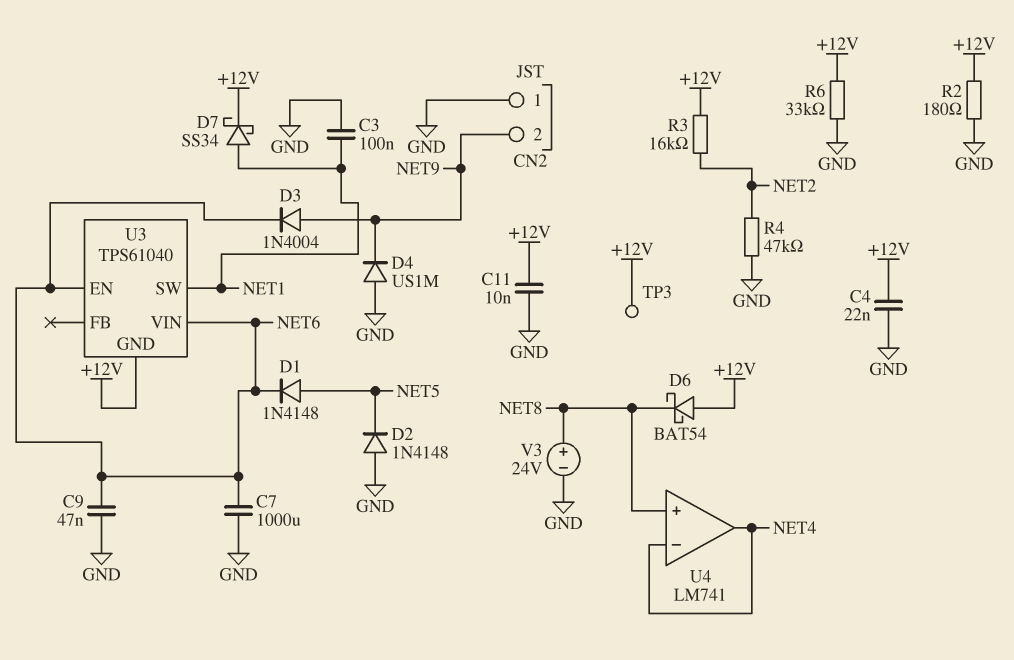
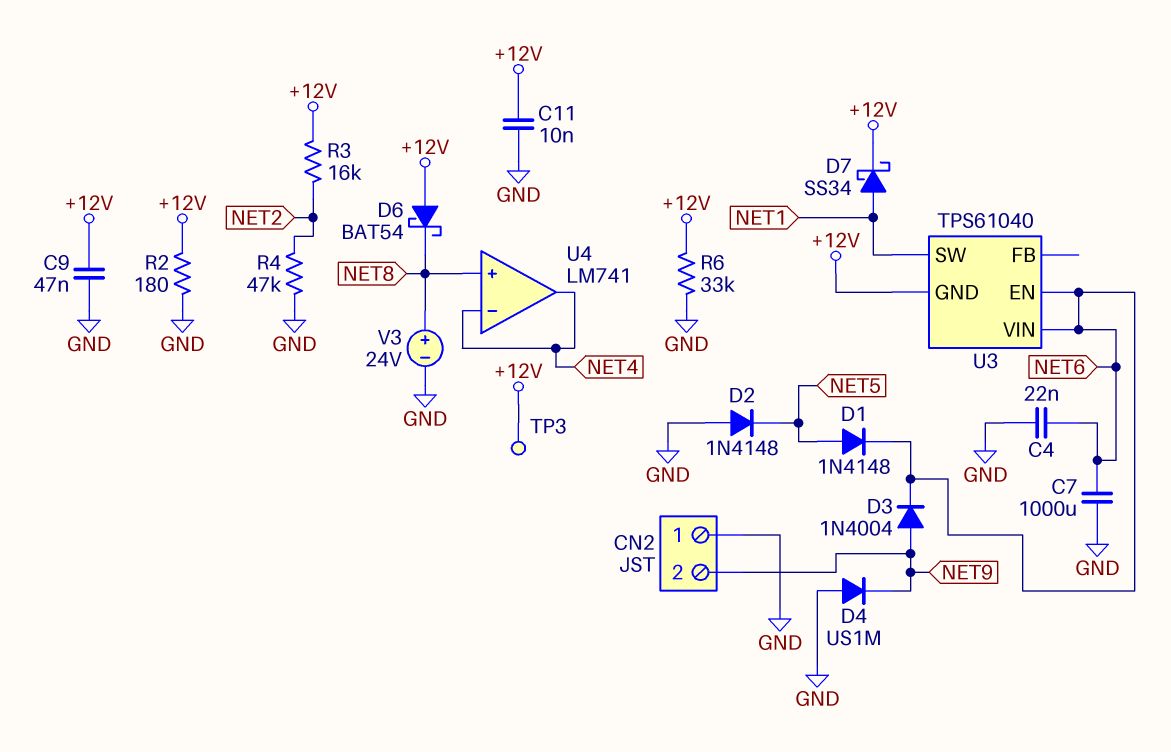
C3: 100nF (GND, NET1) -> none
C4: 22nF (+12V, GND) -> 22nF (GND, NET6)
C9: 47nF (GND, NET6) -> 47nF (+12V, GND)

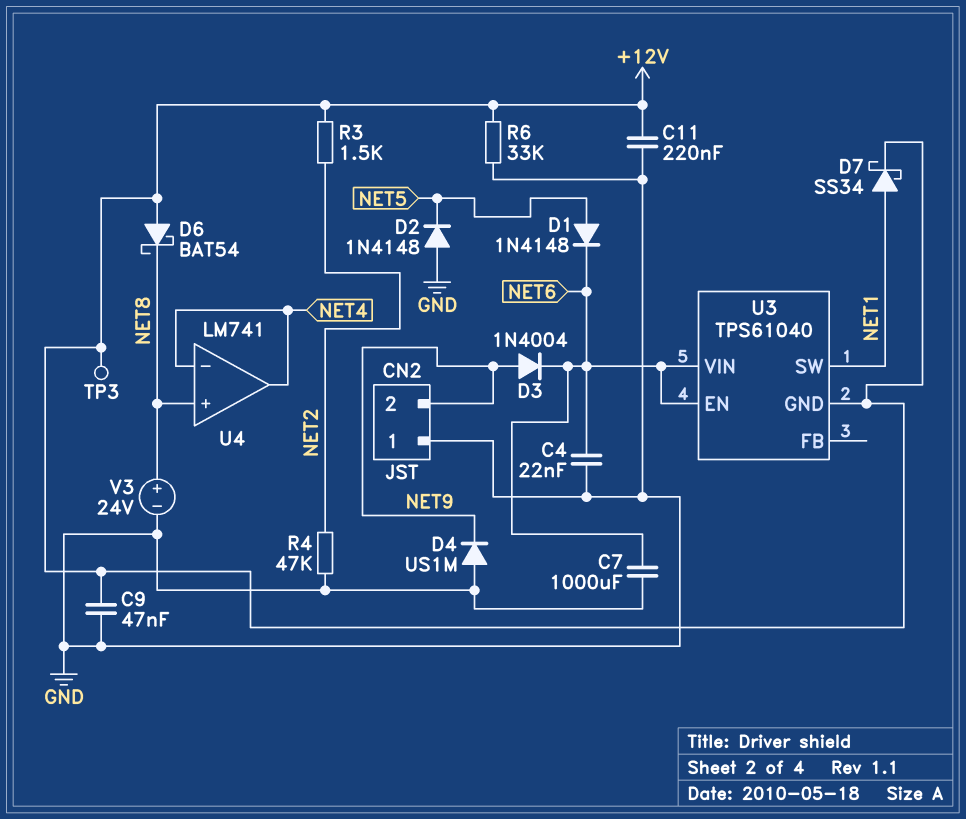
C11: 10nF (+12V, GND) -> 220nF (+12V, GND)
R2: 180 (+12V, GND) -> none
R3: 16k (+12V, NET2) -> 1.5k (+12V, NET2)

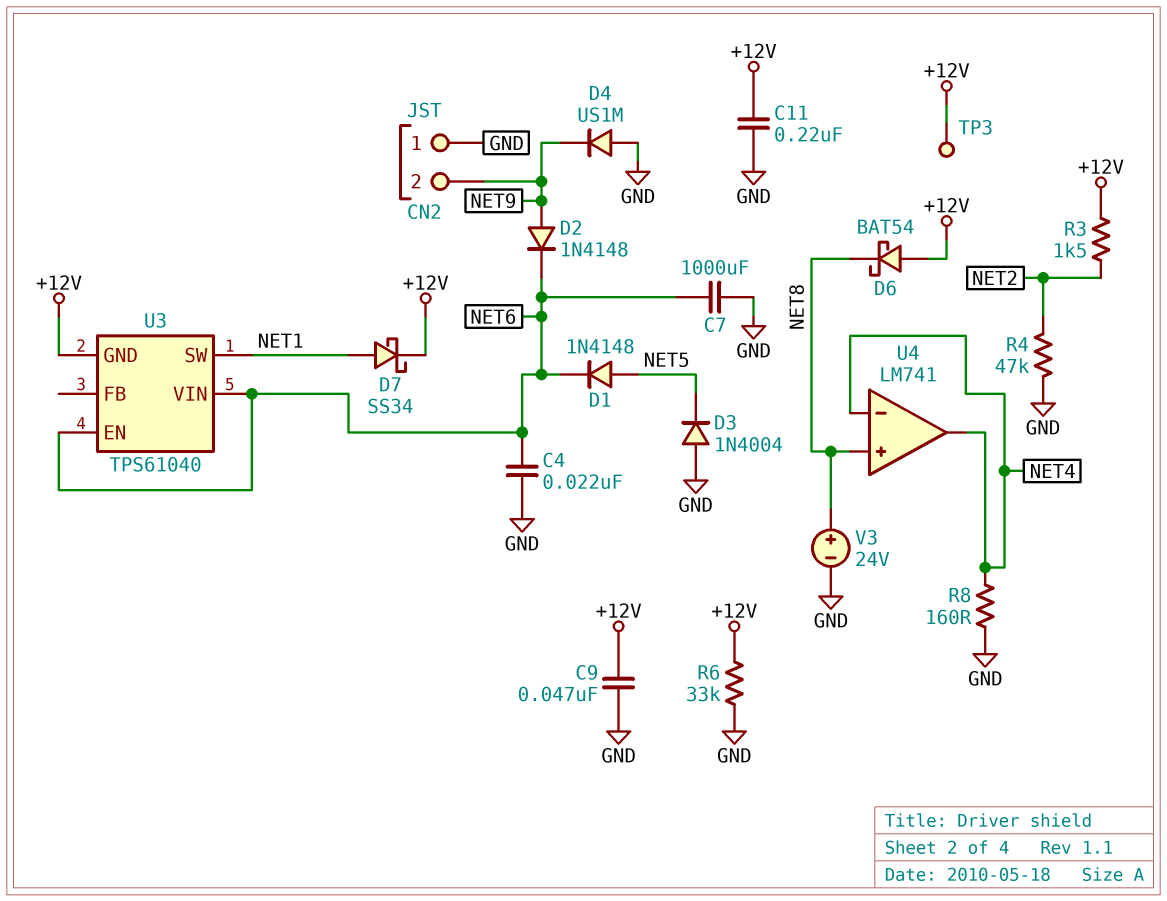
D2: diode 1N4148 (A GND, K NET5) -> diode 1N4148 (A NET9, K NET6)
D3: diode 1N4004 (A NET9, K NET6) -> diode 1N4004 (A GND, K NET5)
R8: none -> 160 (GND, NET4)

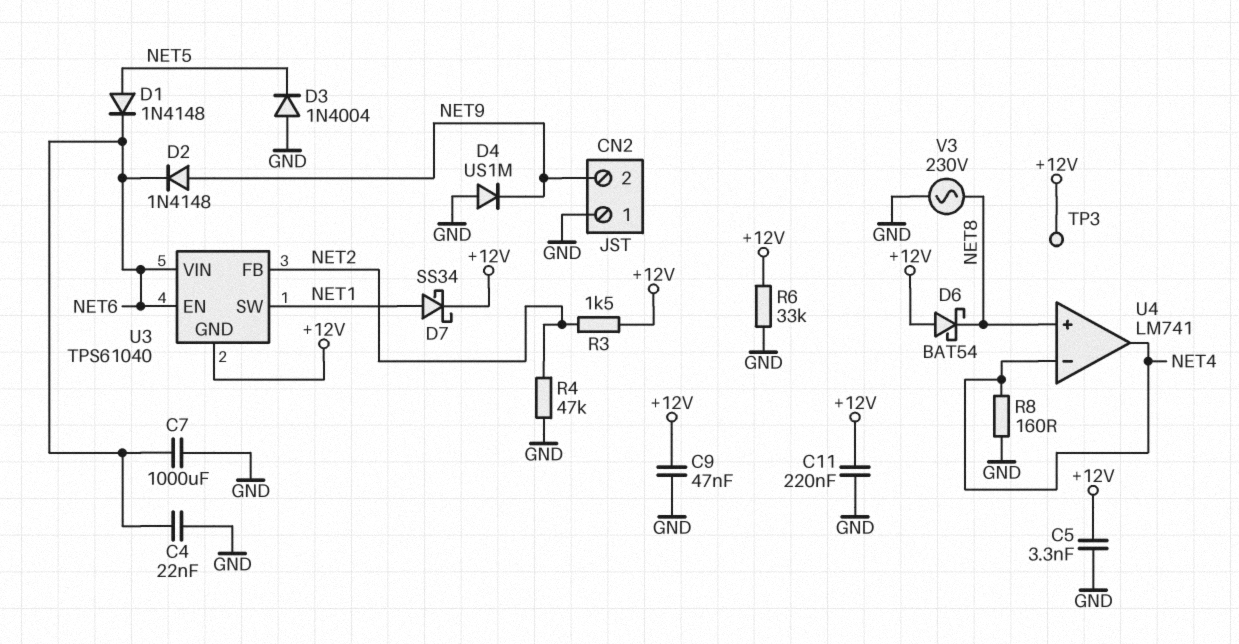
C5: none -> 3.3nF (+12V, GND)
U3 pin FB: none -> NET2
V3: 24V (plus NET8, minus GND) -> AC 230V (GND, NET8)

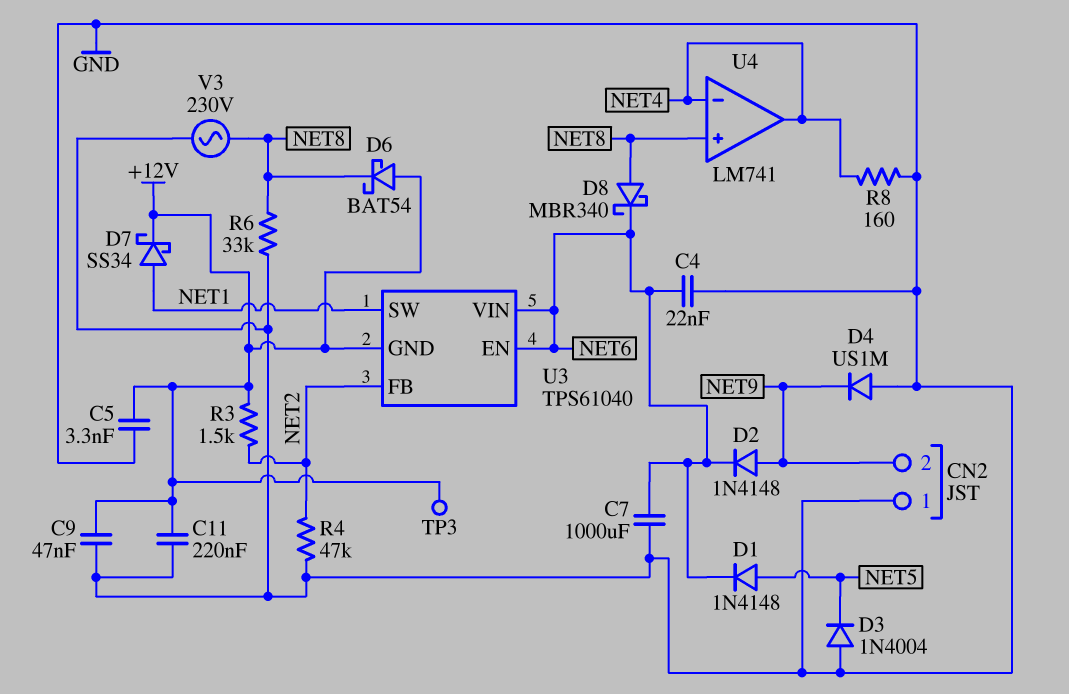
D8: none -> schottky MBR340 (A NET8, K NET6)
R6: 33k (+12V, GND) -> 33k (GND, NET8)

